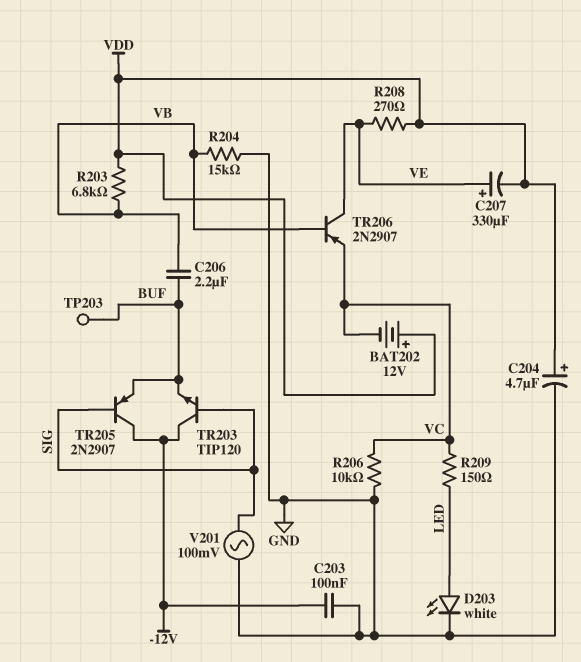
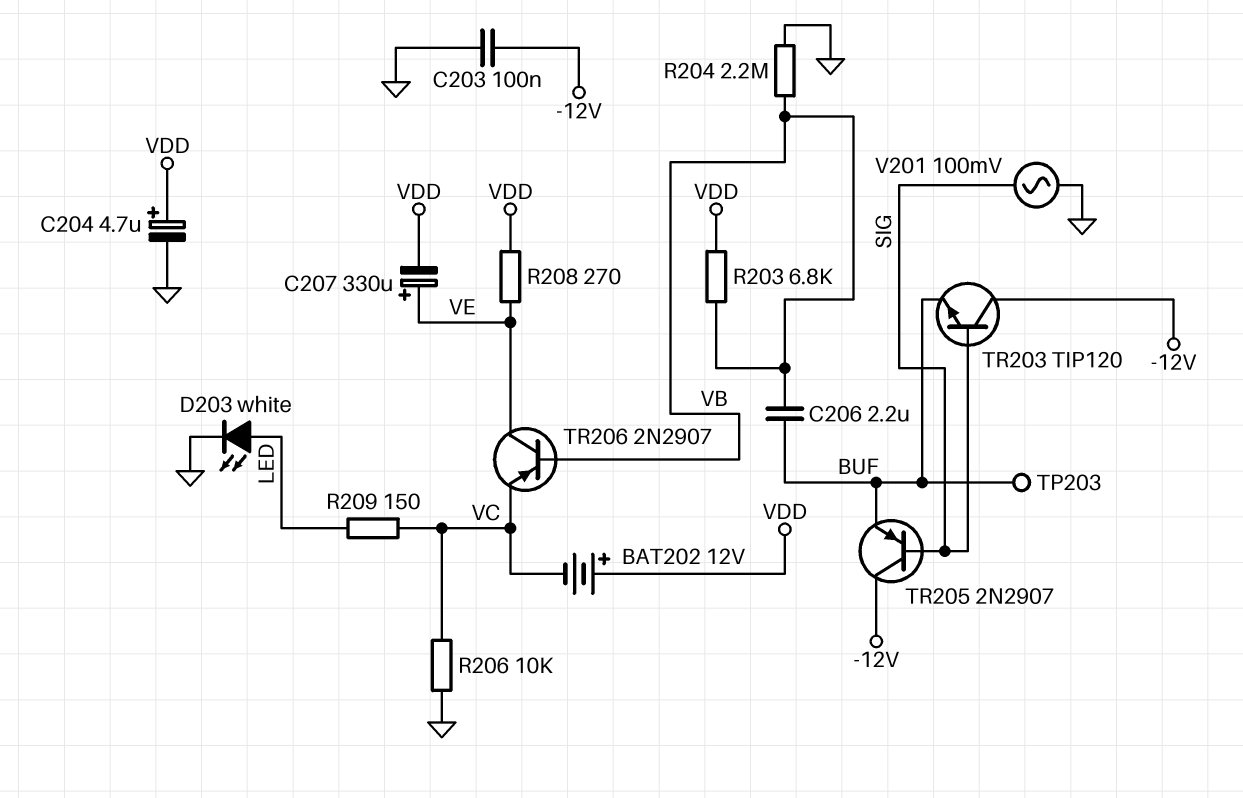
R204: 15k (GND, VB) -> 2.2M (GND, VB)

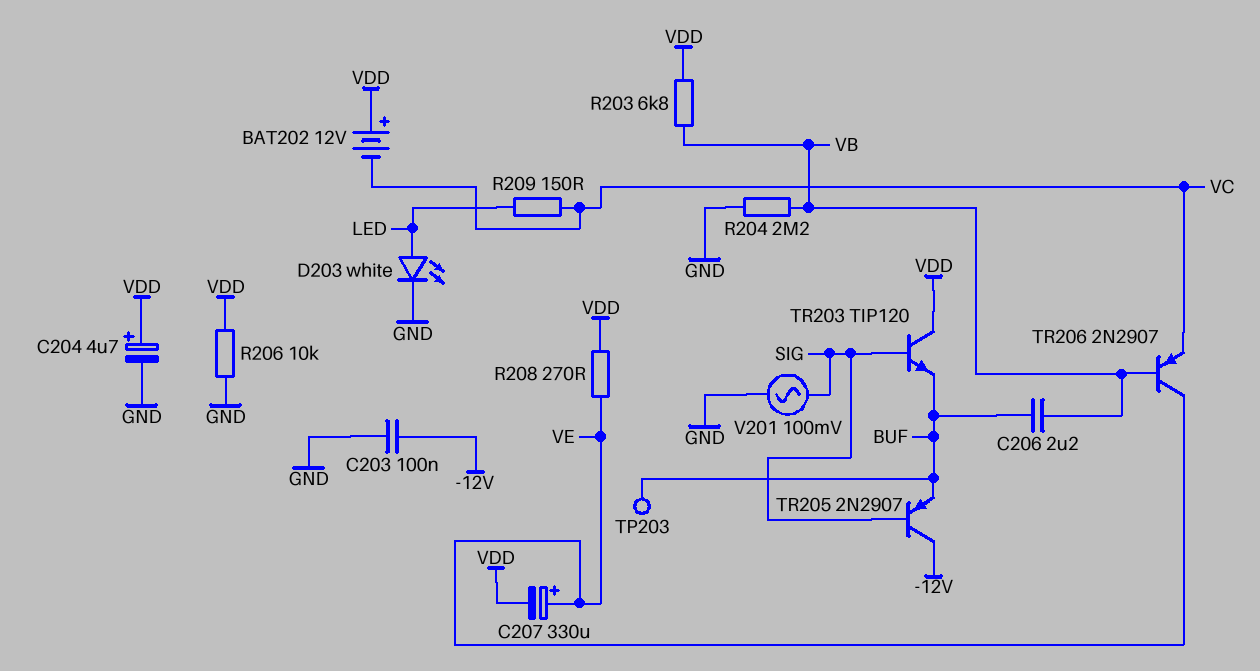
R206: 10k (GND, VC) -> 10k (GND, VDD)
TR203: NPN TIP120 (B SIG, C -12V, E BUF) -> NPN TIP120 (B SIG, C VDD, E BUF)

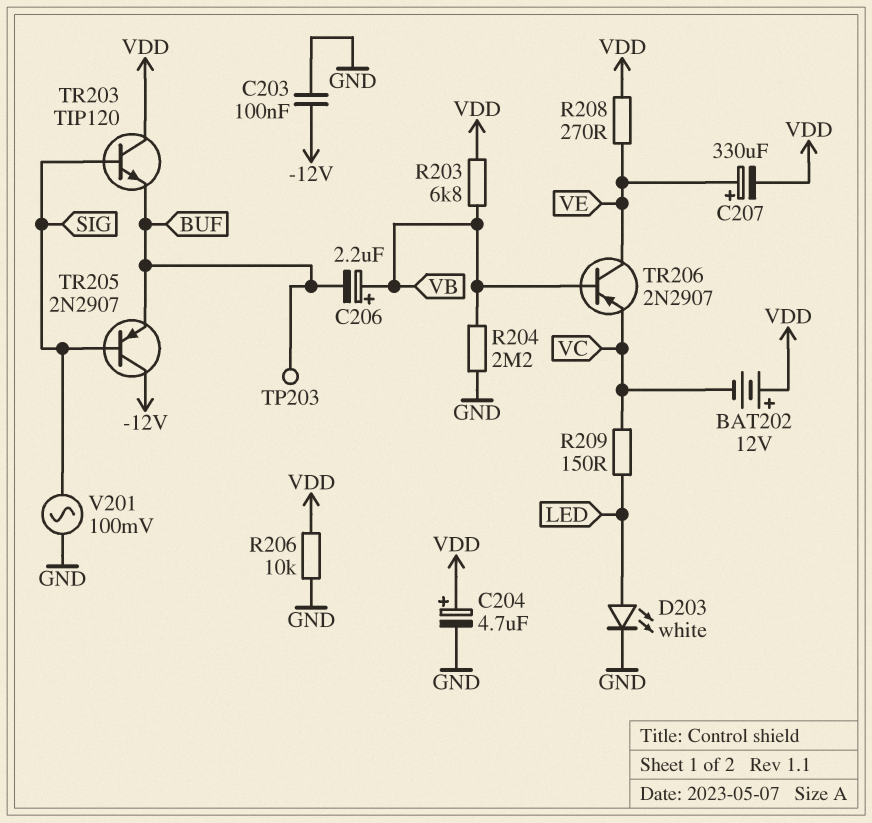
C206: 2.2uF (BUF, VB) -> 2.2uF (plus VB, minus BUF)

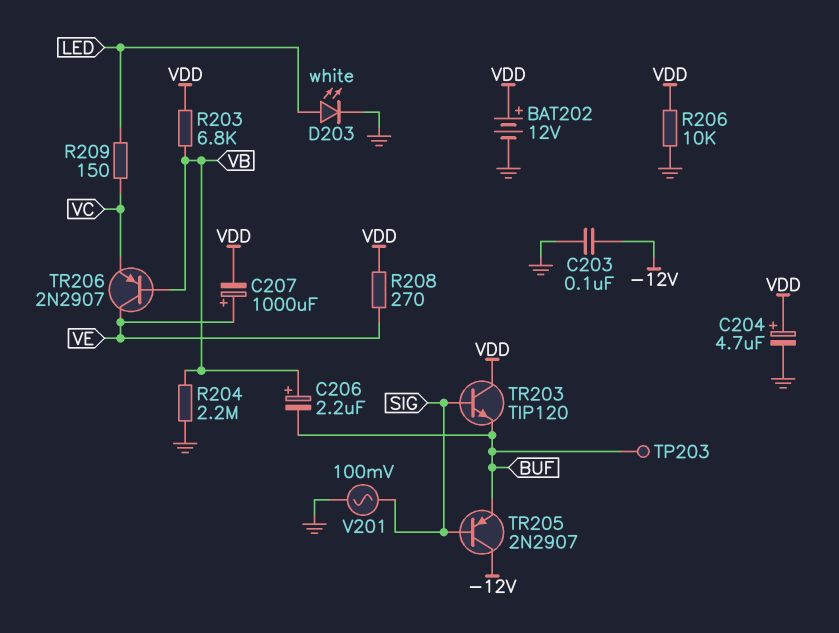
BAT202: 12V (plus VDD, minus VC) -> 12V (plus VDD, minus GND)
C207: 330uF (plus VE, minus VDD) -> 1000uF (plus VE, minus VDD)

